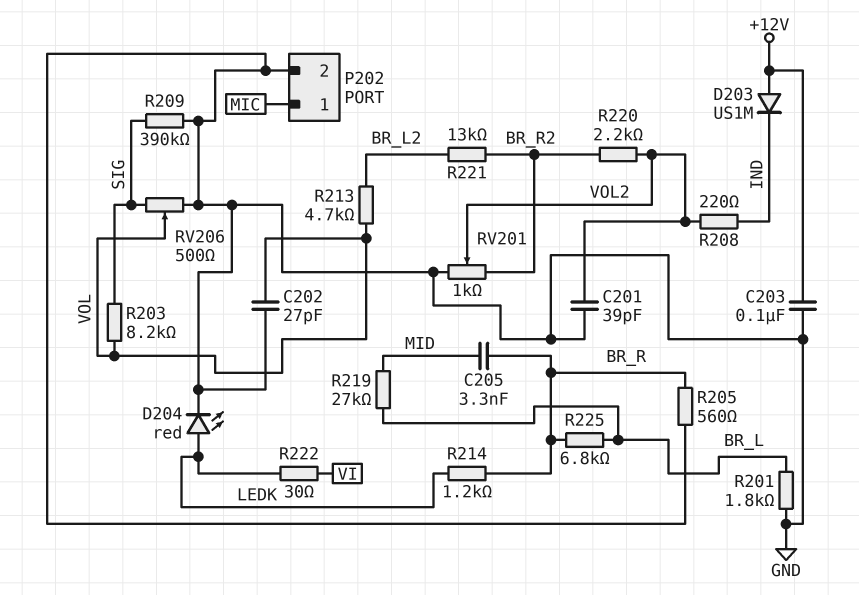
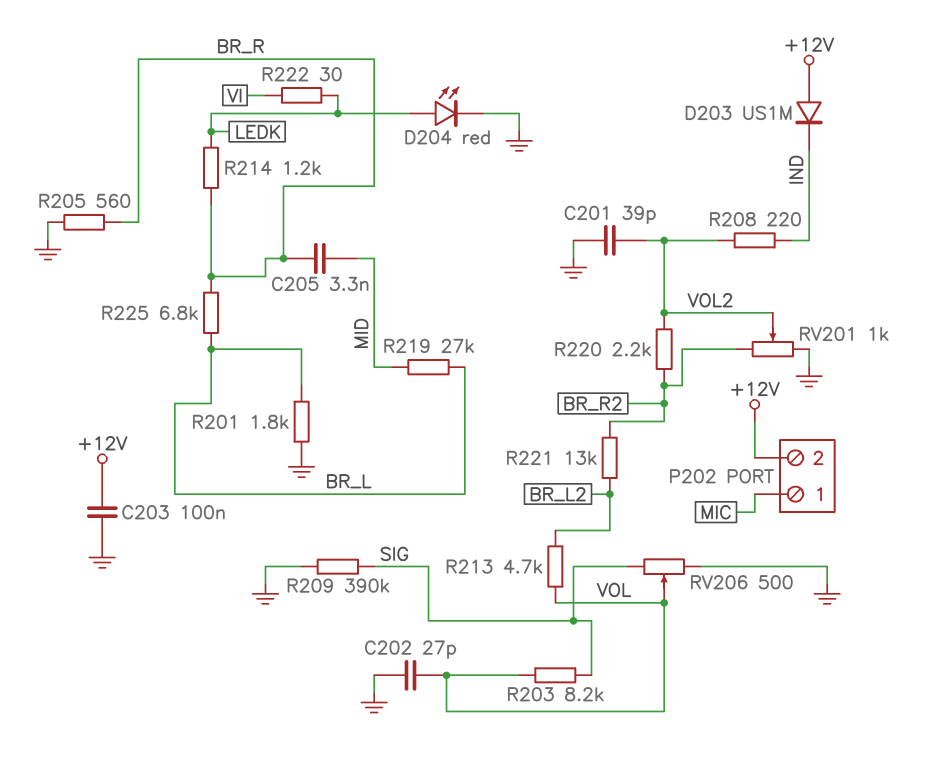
P202 pin 2: GND -> +12V

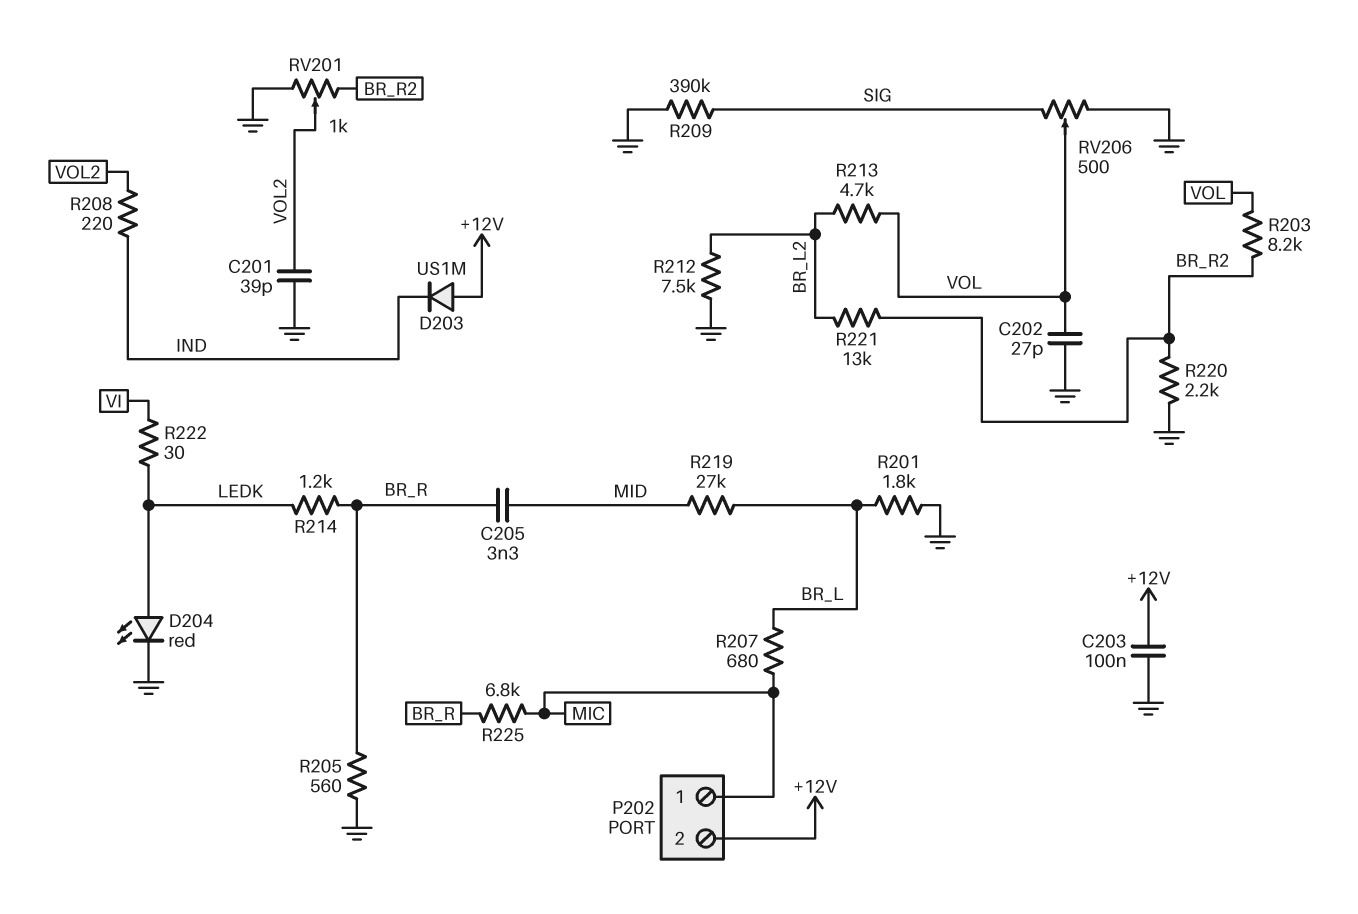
R203: 8.2k (SIG, VOL) -> 8.2k (BR_R2, VOL)
R207: none -> 680 (BR_L, MIC)
R212: none -> 7.5k (BR_L2, GND)
R220: 2.2k (BR_R2, VOL2) -> 2.2k (BR_R2, GND)
R225: 6.8k (BR_L, BR_R) -> 6.8k (BR_R, MIC)

